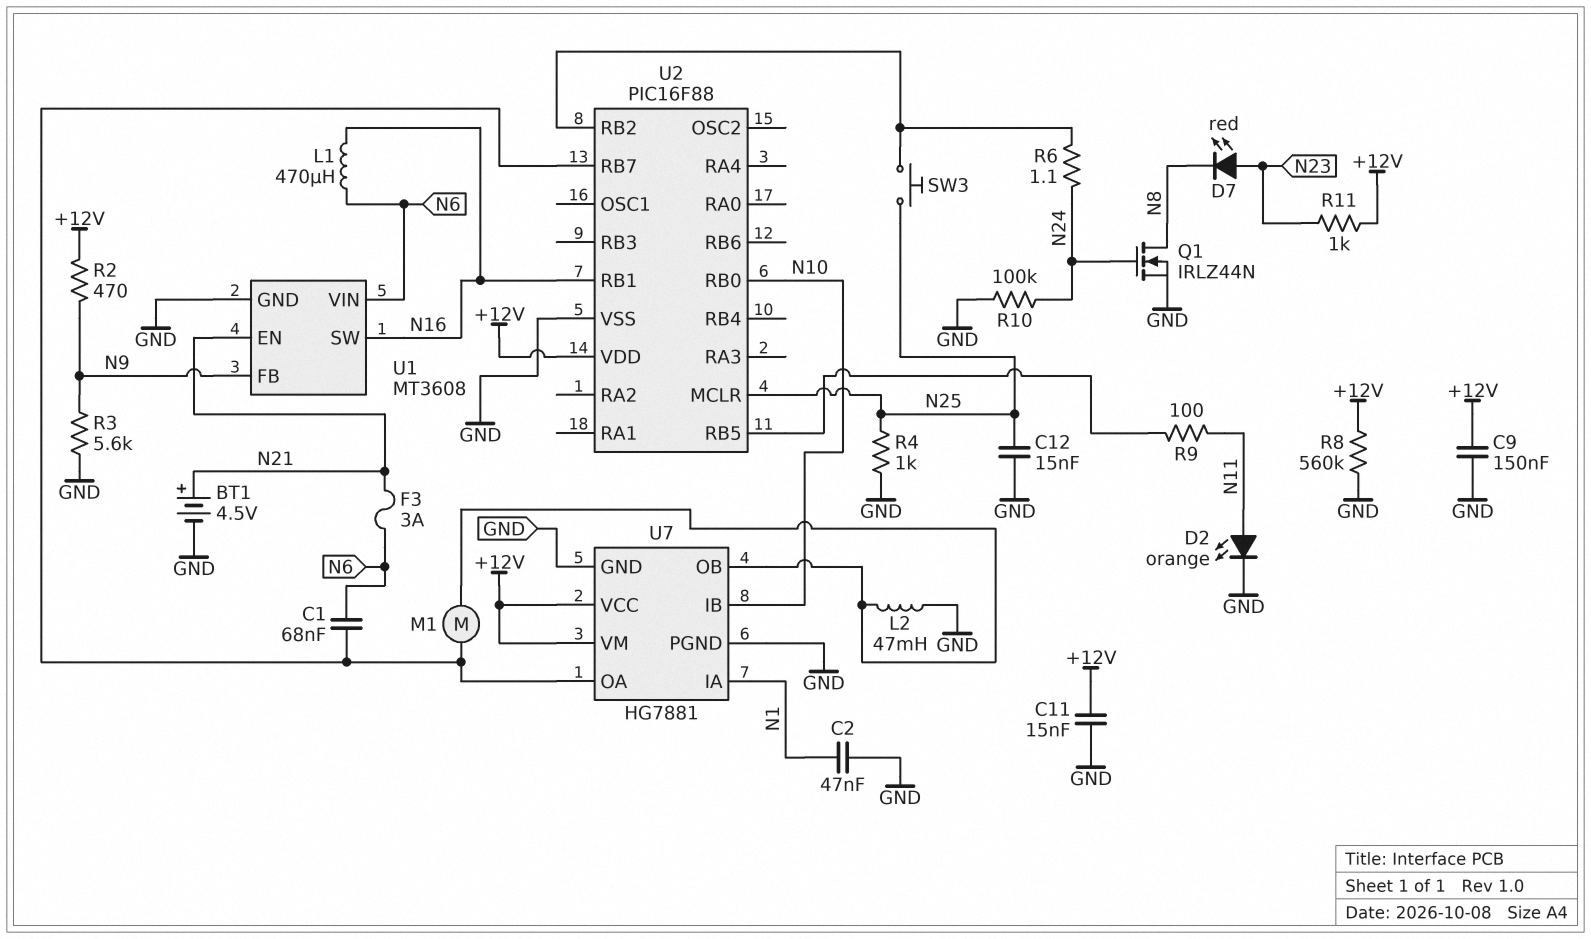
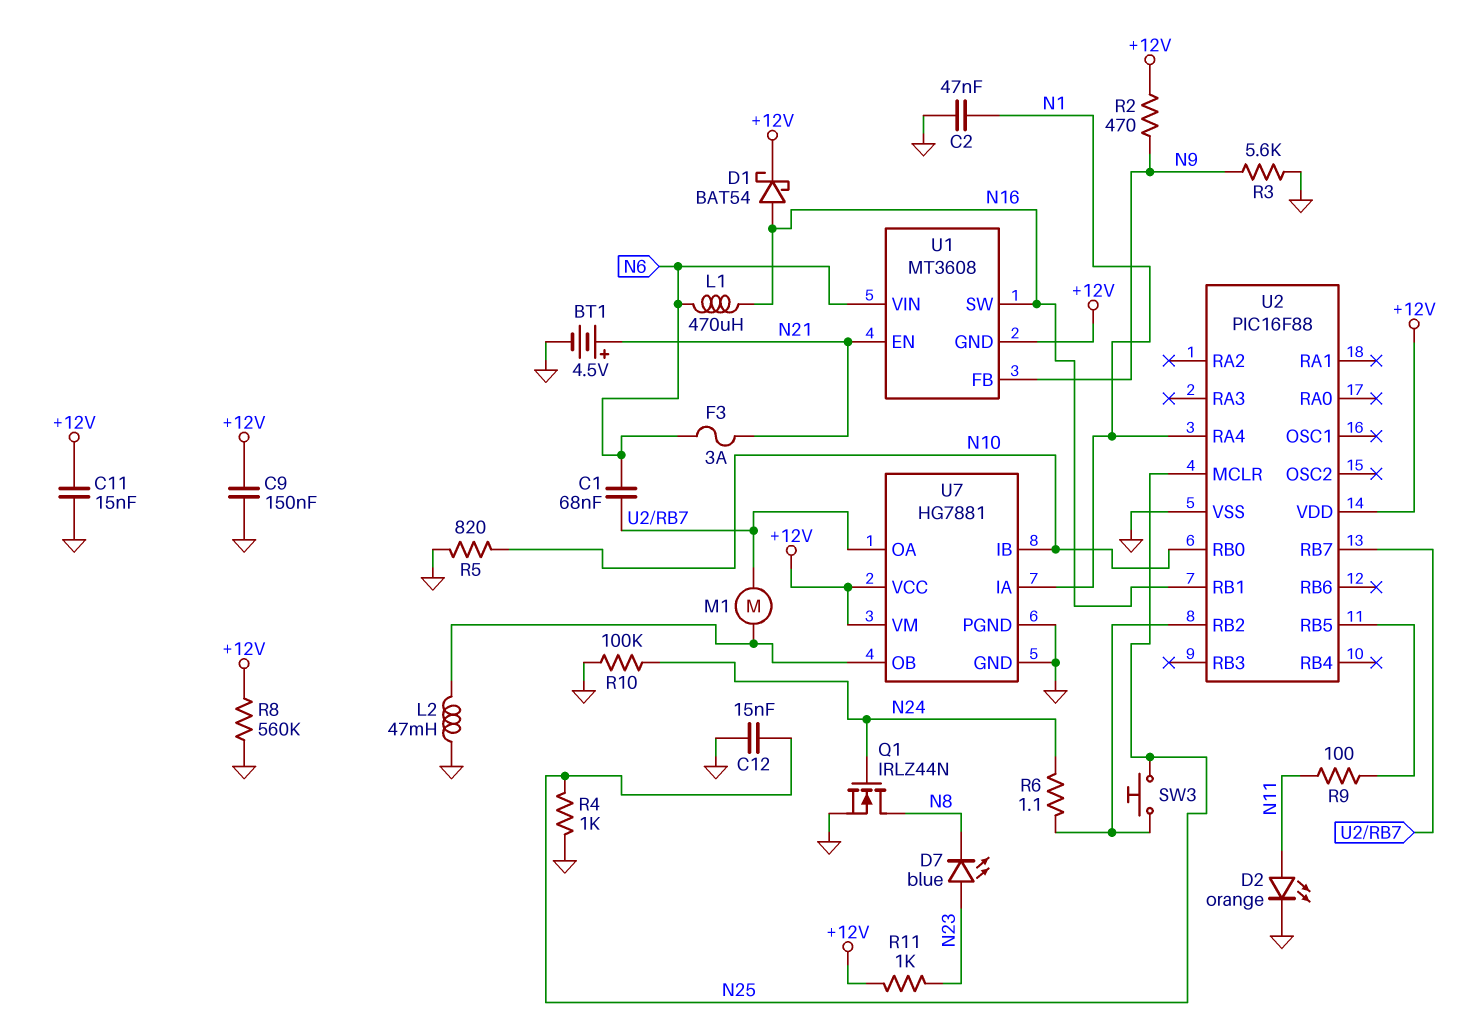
D1: none -> schottky BAT54 (A N16, K +12V)
D7: LED red (A N23, K N8) -> LED blue (A N23, K N8)
R5: none -> 820 (GND, N10)
U1 pin GND: GND -> +12V
U2 pin RA4: none -> N1

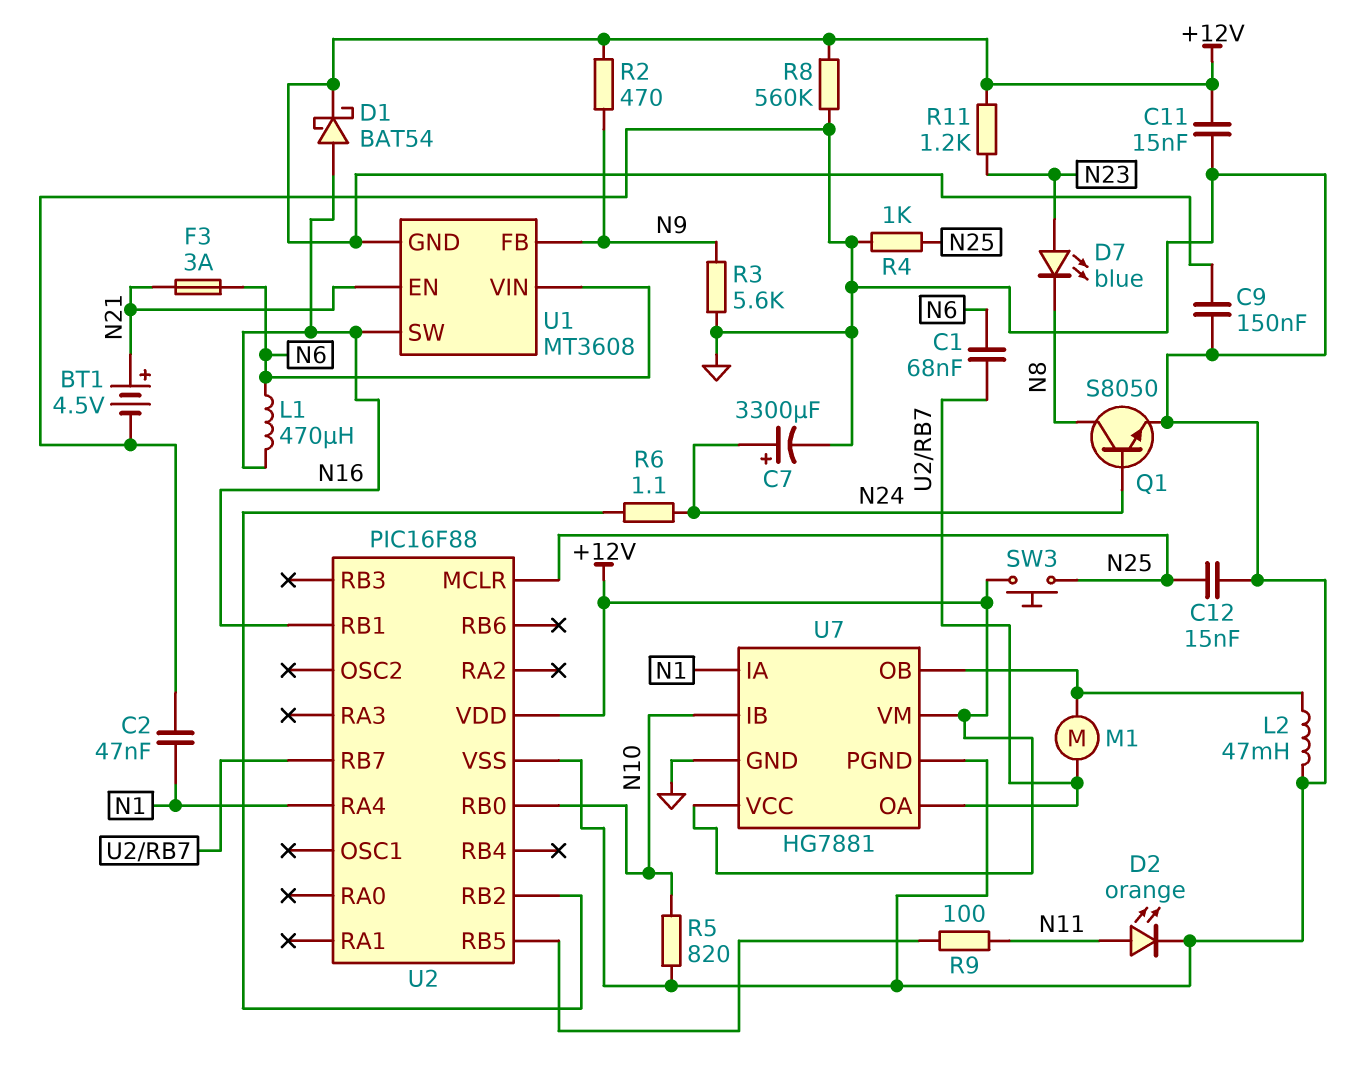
C7: none -> 3300uF (plus N24, minus GND)
Q1: NMOS IRLZ44N (G N24, D N8, S GND) -> NPN S8050 (B N24, C N8, E GND)
R10: 100k (GND, N24) -> none
R11: 1k (+12V, N23) -> 1.2k (+12V, N23)
SW3: button (N25, U2/RB2) -> button (+12V, N25)

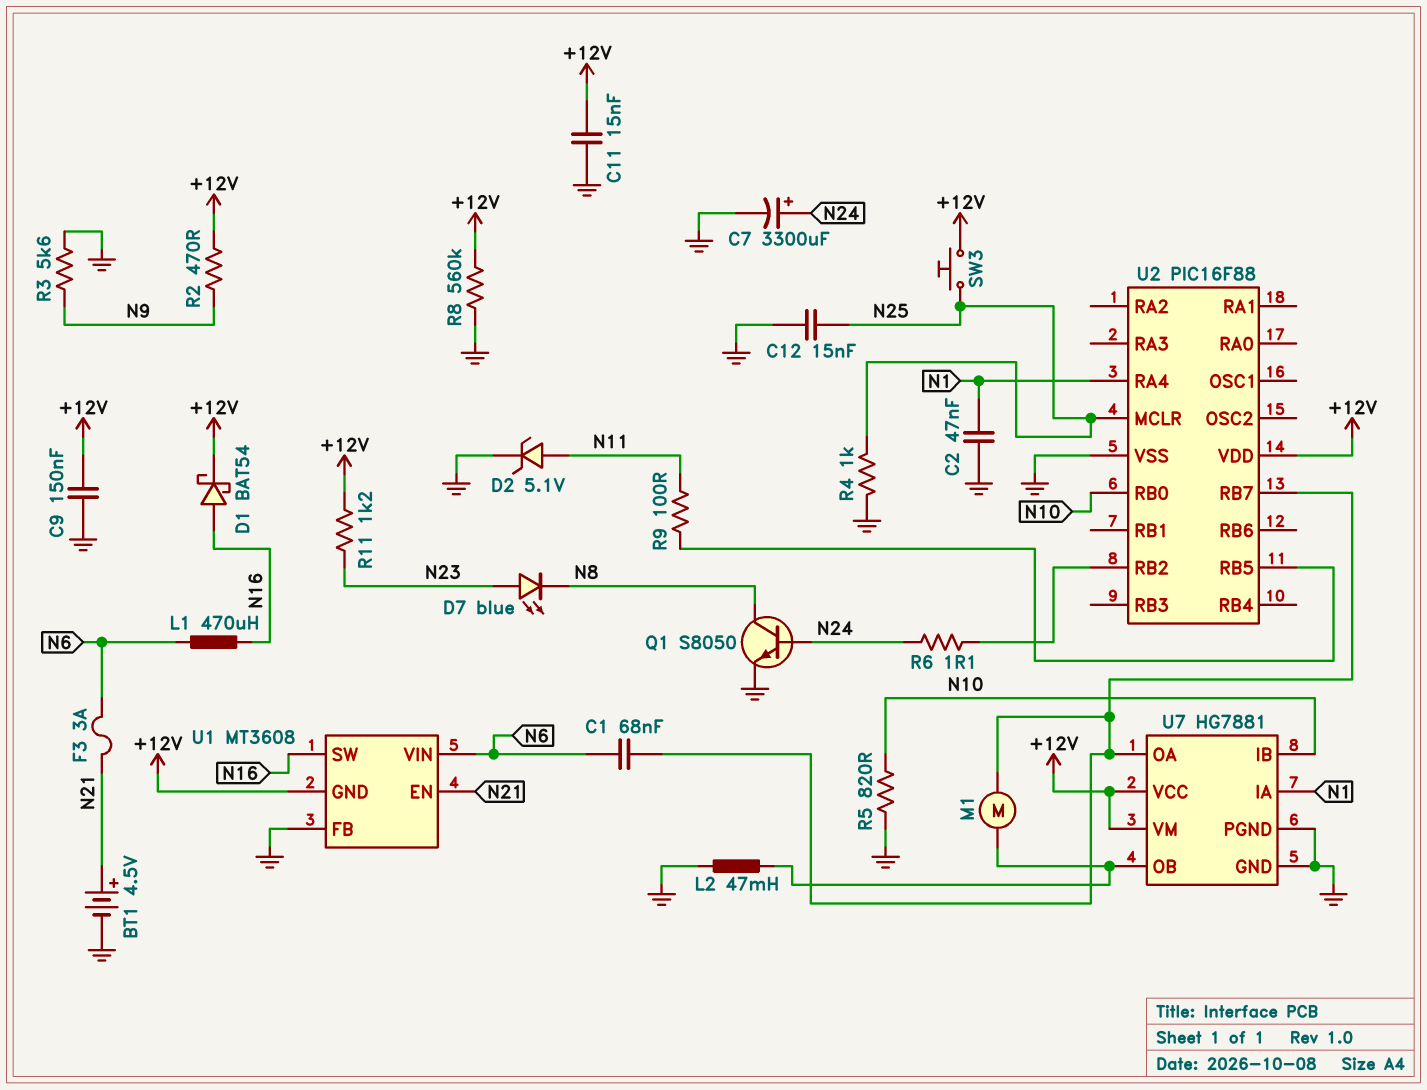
D2: LED orange (A N11, K GND) -> zener 5.1V (A N11, K GND)
U1 pin FB: N9 -> GND
U2 pin RB1: N16 -> none

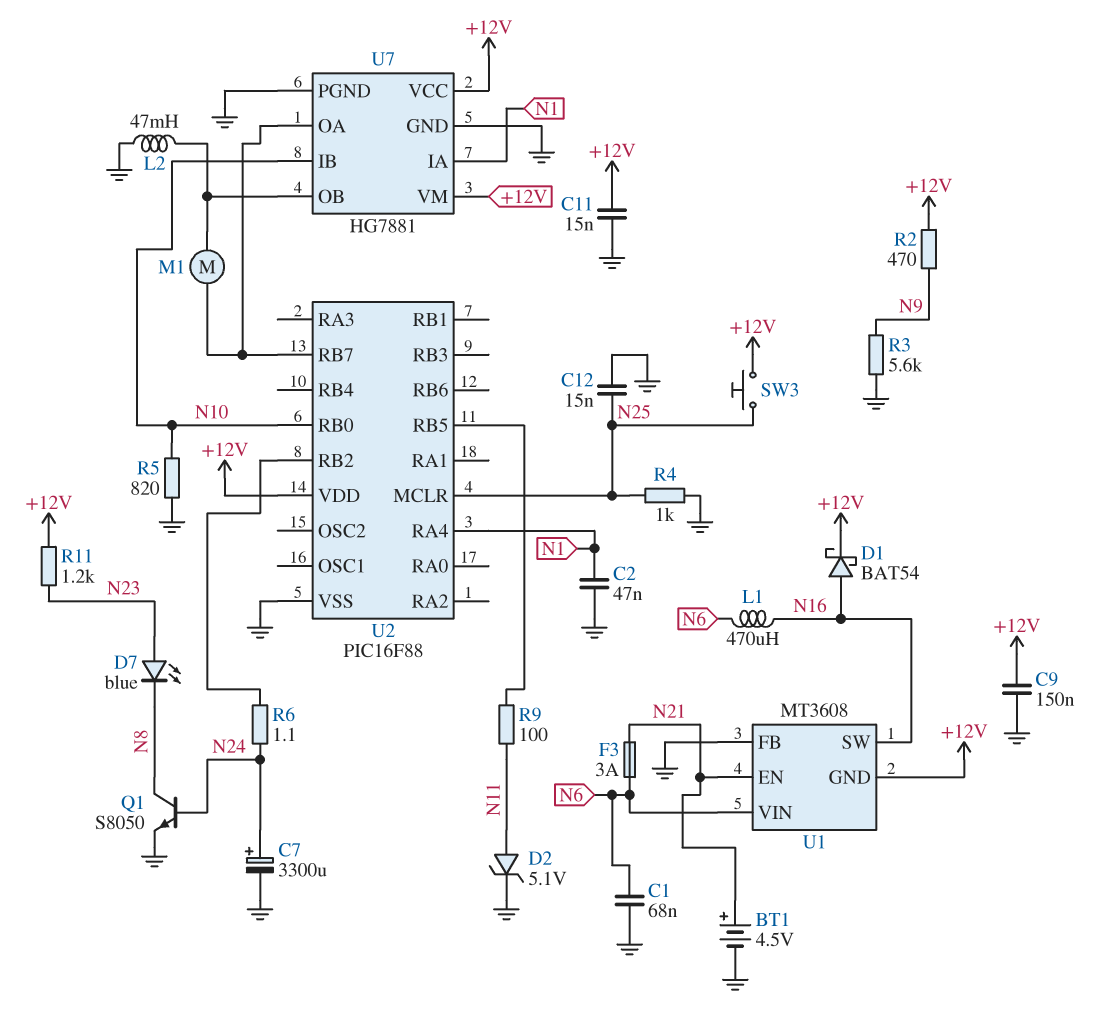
C1: 68nF (N6, U2/RB7) -> 68nF (GND, N6)
R8: 560k (+12V, GND) -> none

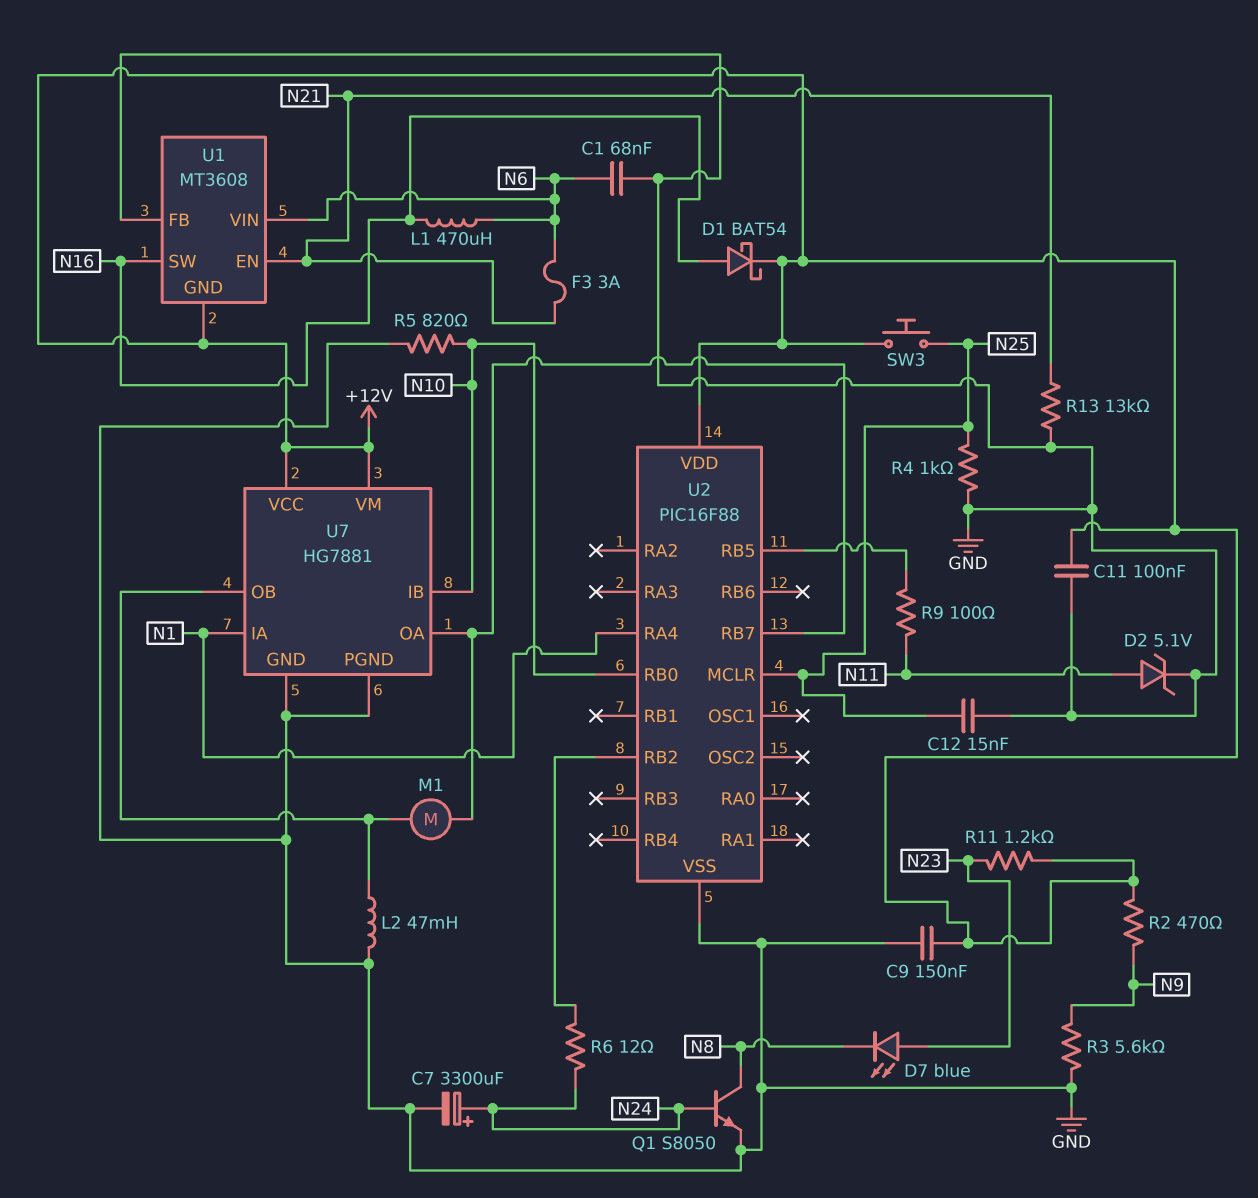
BT1: 4.5V (plus N21, minus GND) -> none
C2: 47nF (GND, N1) -> none
C11: 15nF (+12V, GND) -> 100nF (+12V, GND)
R6: 1.1 (N24, U2/RB2) -> 12 (N24, U2/RB2)
R13: none -> 13k (GND, N21)

